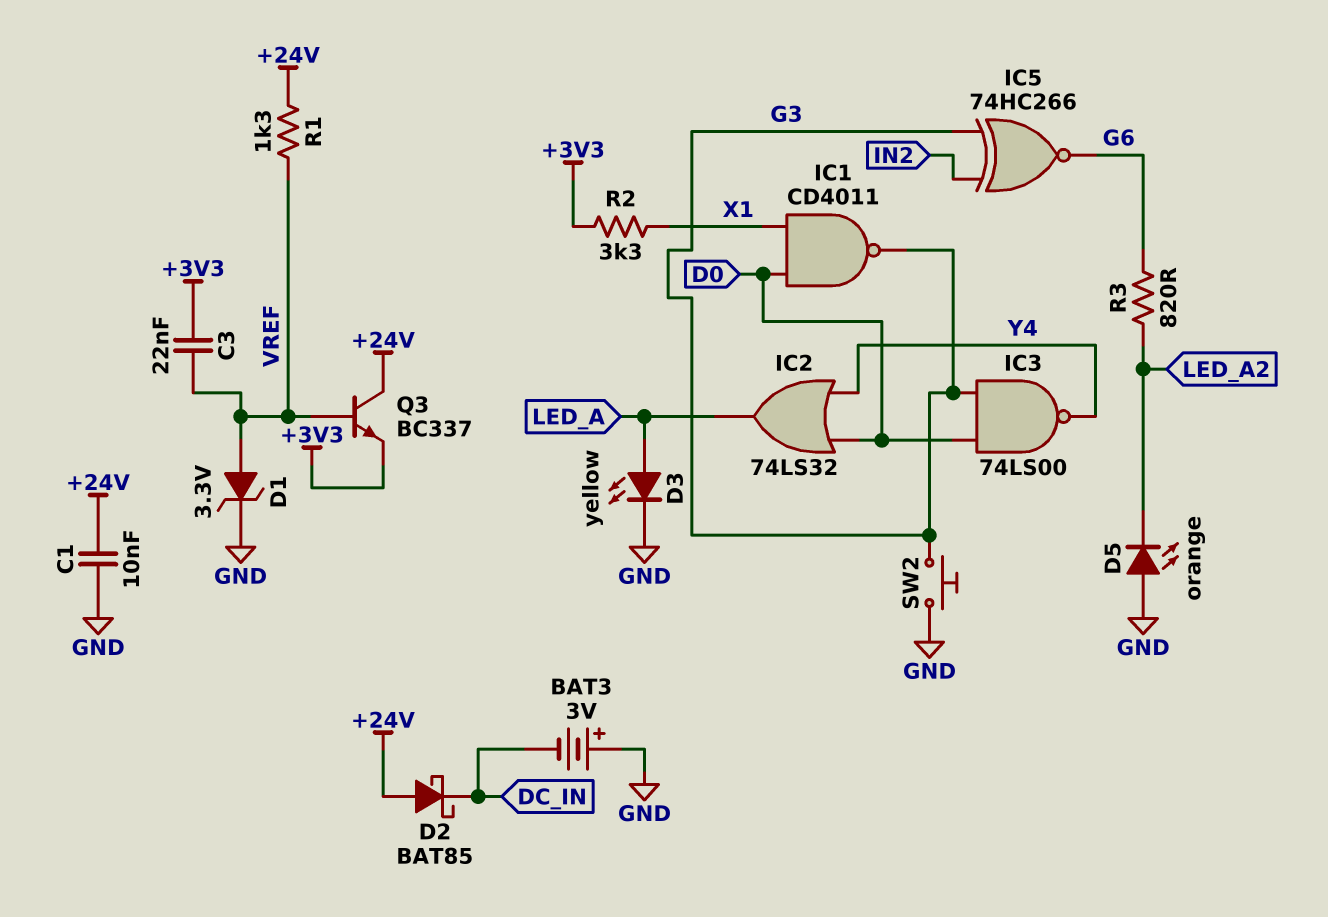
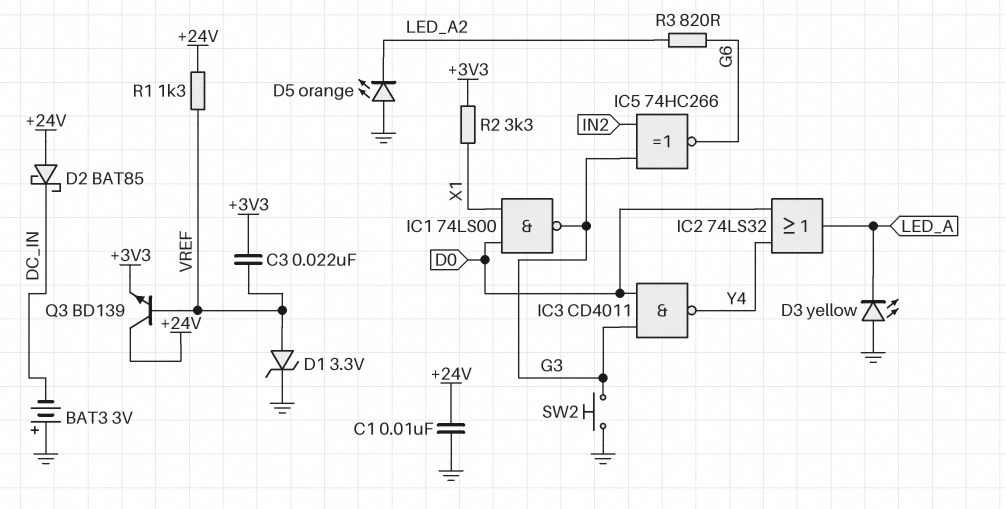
D3: LED yellow (A LED_A, K GND) -> LED yellow (A GND, K LED_A)
IC1: NAND CD4011 (in D0, in X1, out G3) -> NAND 74LS00 (in D0, in X1, out G3)
IC3: NAND 74LS00 (in D0, in G3, out Y4) -> NAND CD4011 (in D0, in G3, out Y4)
Q3: NPN BC337 (B VREF, C +24V, E +3V3) -> NPN BD139 (B VREF, C +24V, E +3V3)

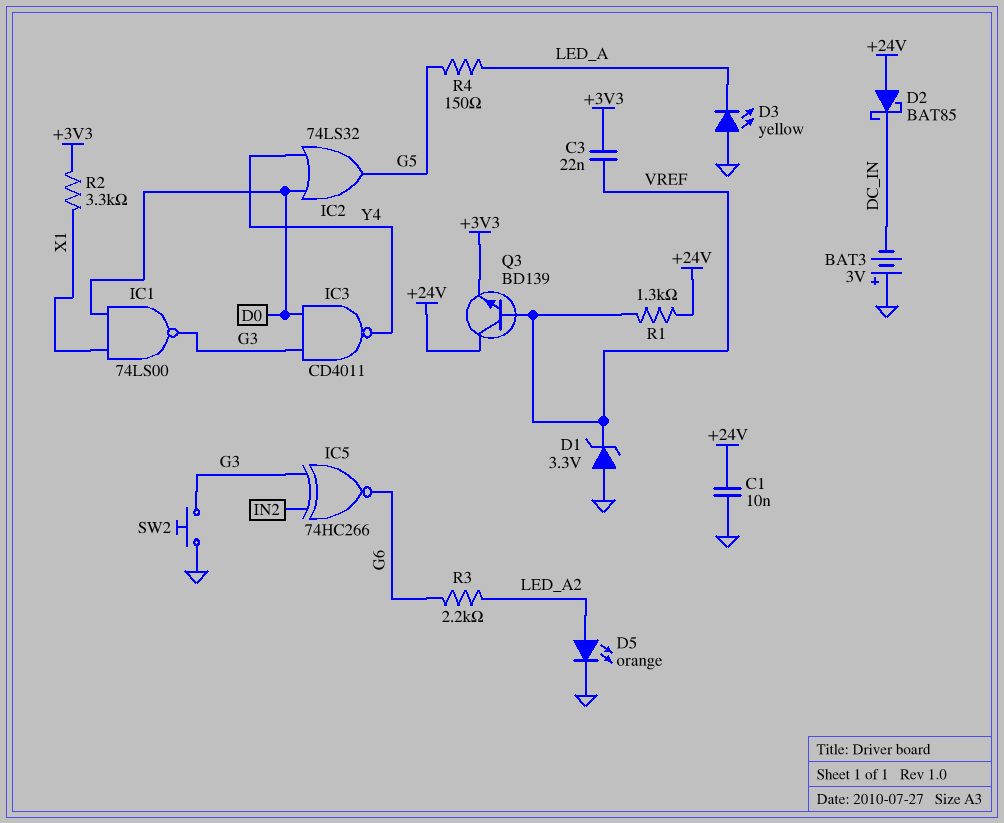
D1: zener 3.3V (A VREF, K GND) -> zener 3.3V (A GND, K VREF)
D5: LED orange (A GND, K LED_A2) -> LED orange (A LED_A2, K GND)
IC2: OR 74LS32 (in D0, in Y4, out LED_A) -> OR 74LS32 (in D0, in Y4, out G5)
R3: 820 (G6, LED_A2) -> 2.2k (G6, LED_A2)
R4: none -> 150 (G5, LED_A)

